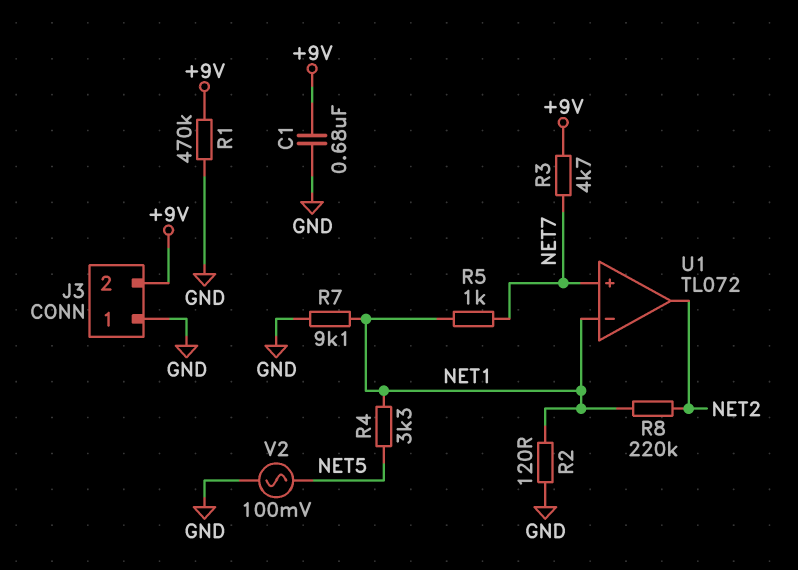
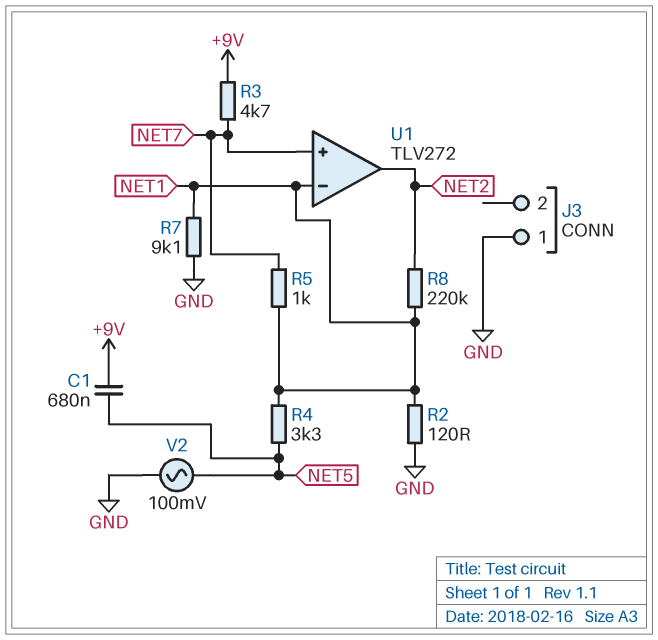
C1: 680nF (+9V, GND) -> 680nF (+9V, NET5)
J3 pin 2: +9V -> none
R1: 470k (+9V, GND) -> none
U1: TL072 -> TLV272

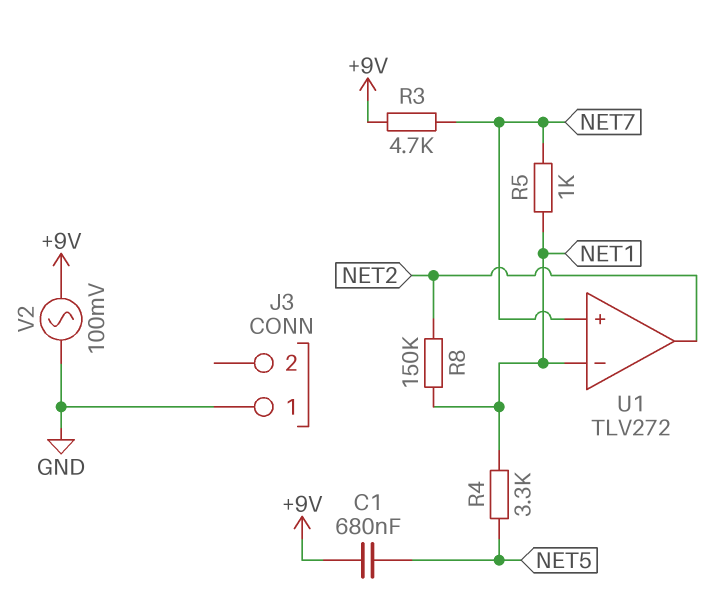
R2: 120 (GND, NET1) -> none
R7: 9.1k (GND, NET1) -> none
R8: 220k (NET1, NET2) -> 150k (NET1, NET2)
V2: AC 100mV (GND, NET5) -> AC 100mV (+9V, GND)

